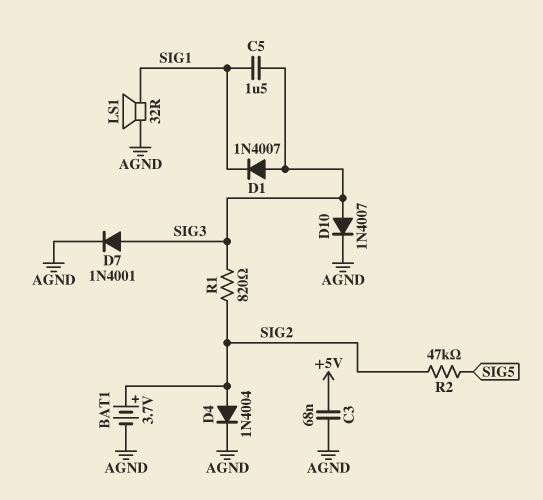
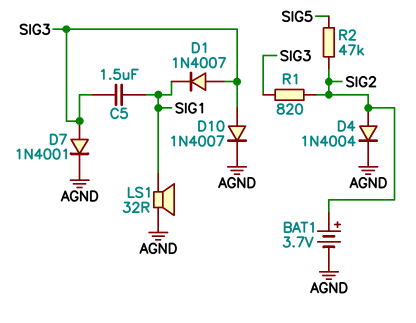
C3: 68nF (+5V, AGND) -> none

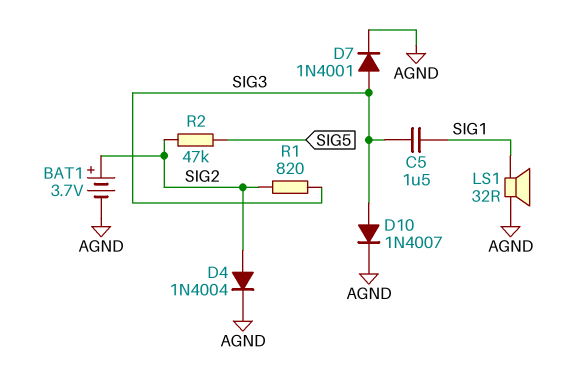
D1: diode 1N4007 (A SIG3, K SIG1) -> none

